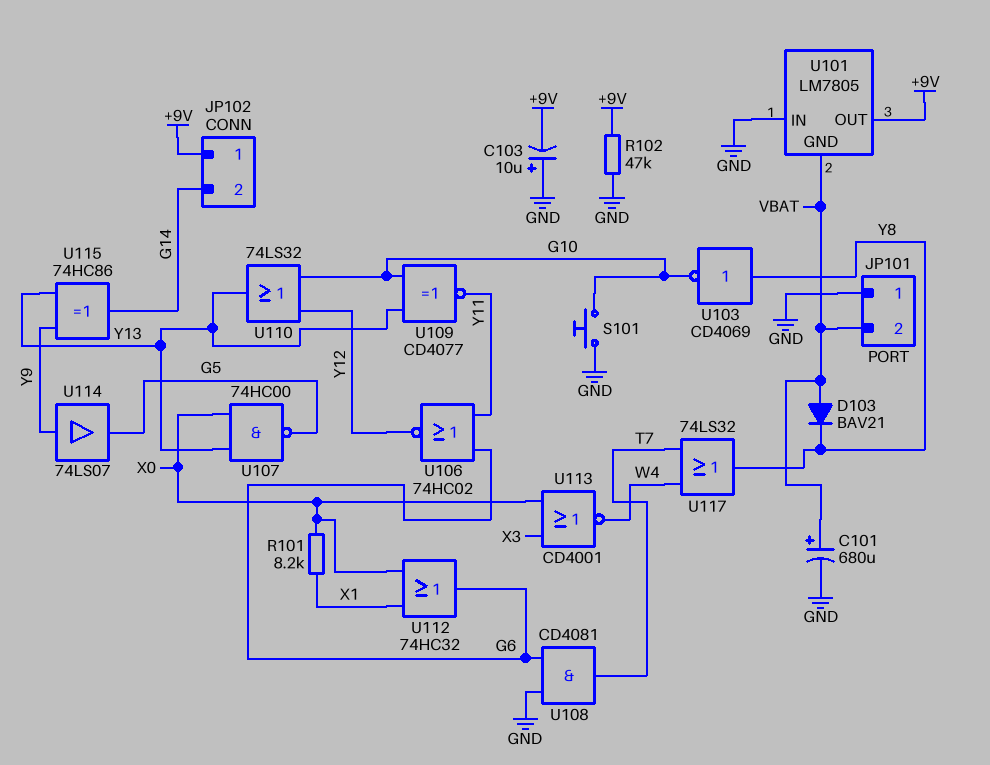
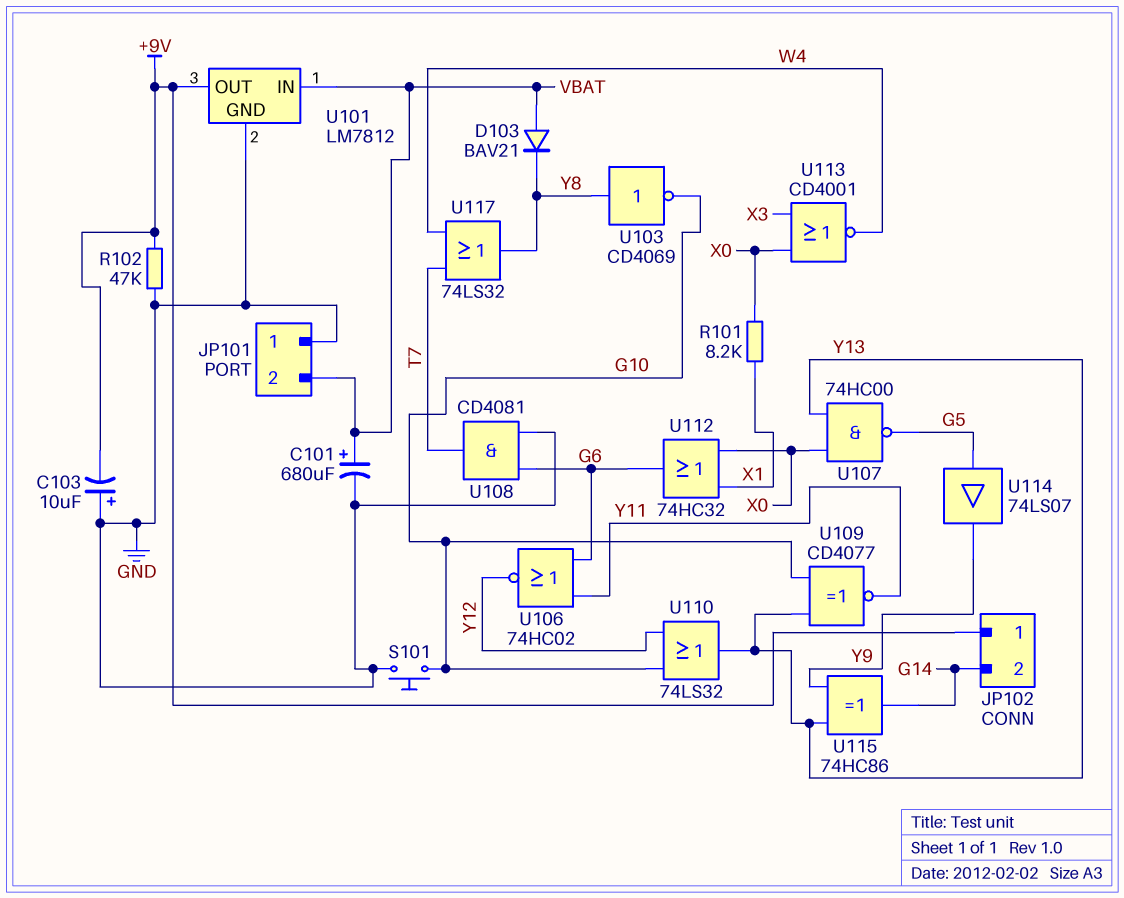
U101: LM7805 -> LM7812
U101 pin GND: VBAT -> GND
U101 pin IN: GND -> VBAT
U114: buffer 74LS07 (in Y9, out G5) -> buffer 74LS07 (in G5, out Y9)

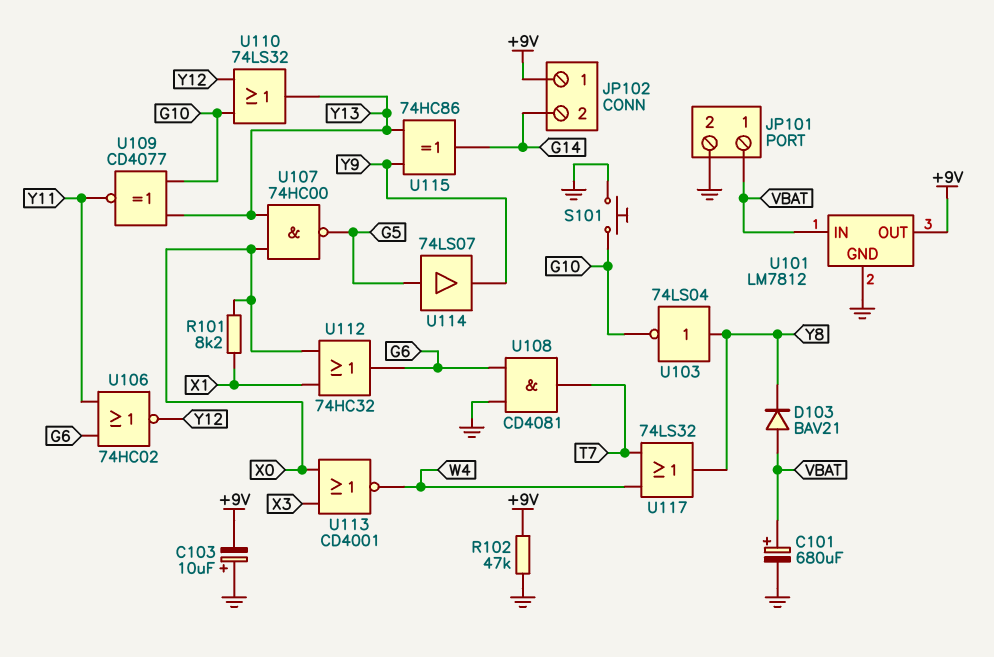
JP101 pin 1: GND -> VBAT
JP101 pin 2: VBAT -> GND
U103: NOT CD4069 (in Y8, out G10) -> NOT 74LS04 (in Y8, out G10)

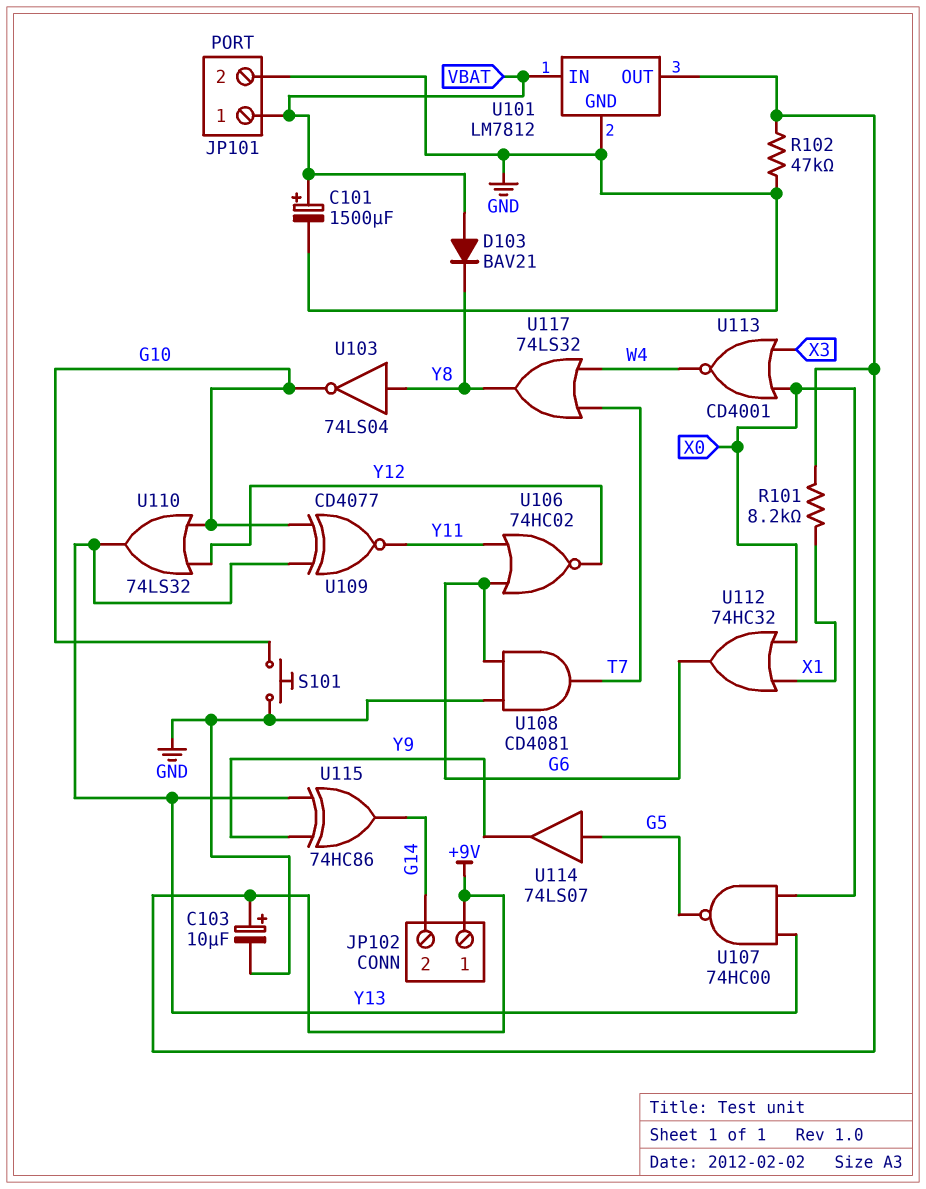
C101: 680uF (plus VBAT, minus GND) -> 1500uF (plus VBAT, minus GND)
C103: 10uF (plus GND, minus +9V) -> 10uF (plus +9V, minus GND)
R101: 8.2k (X0, X1) -> 8.2k (+9V, X1)

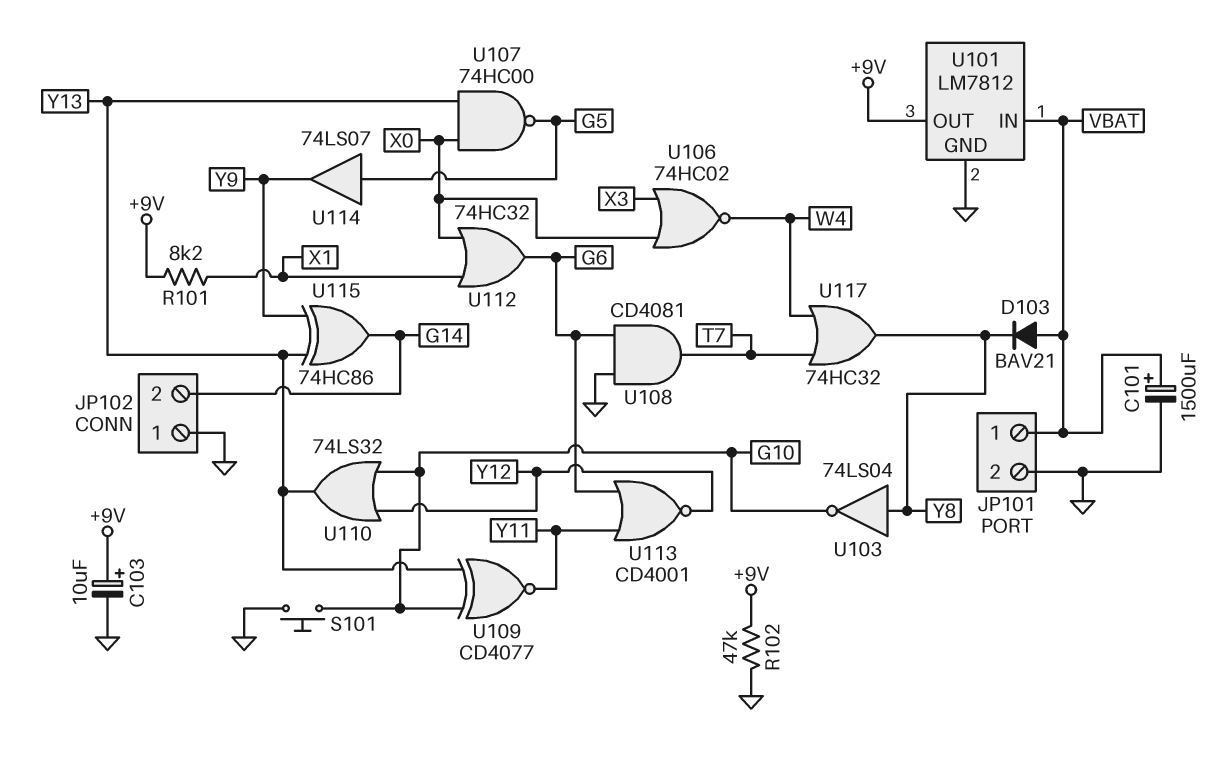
JP102 pin 1: +9V -> GND
U106: NOR 74HC02 (in G6, in Y11, out Y12) -> NOR 74HC02 (in X0, in X3, out W4)
U113: NOR CD4001 (in X0, in X3, out W4) -> NOR CD4001 (in G6, in Y11, out Y12)
U117: OR 74LS32 (in T7, in W4, out Y8) -> OR 74HC32 (in T7, in W4, out Y8)

